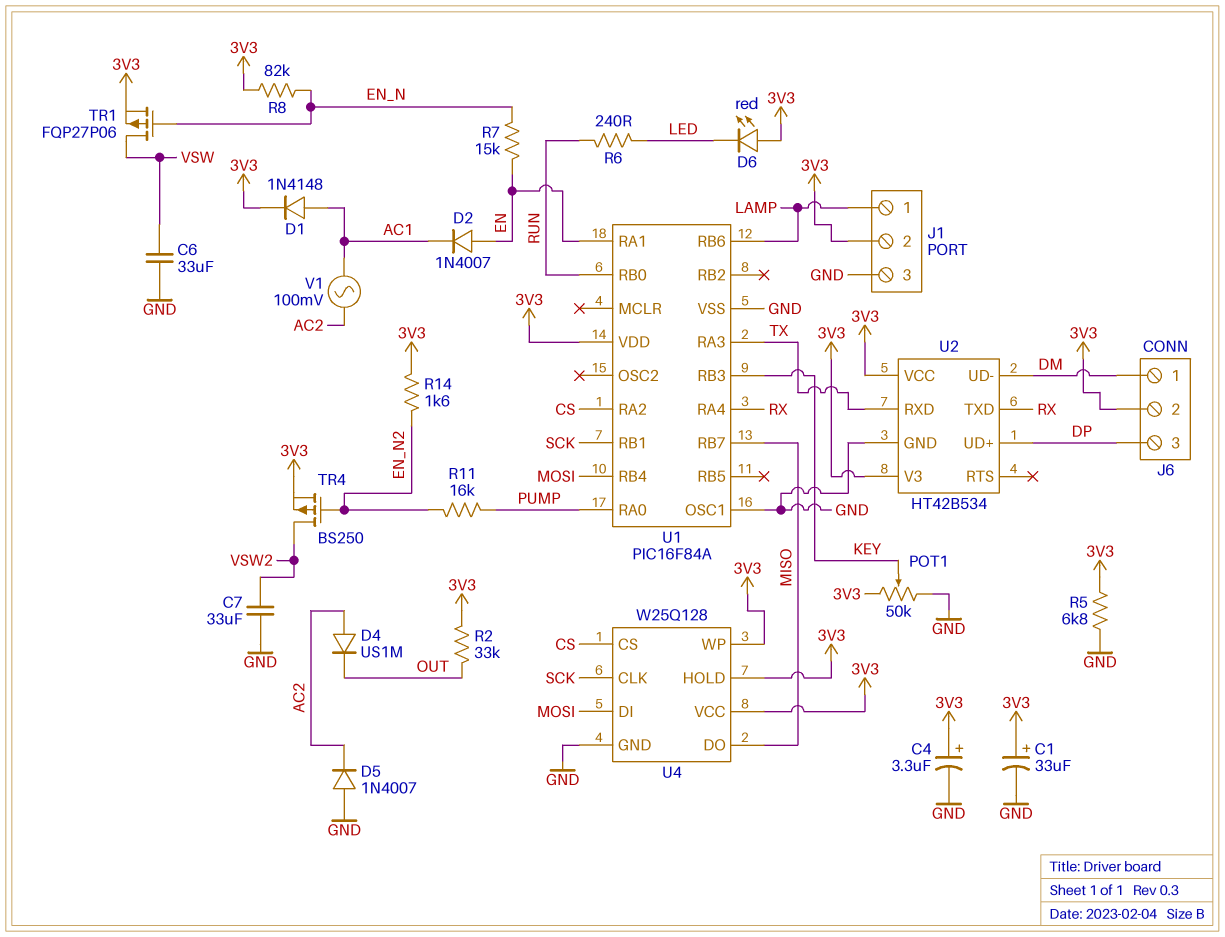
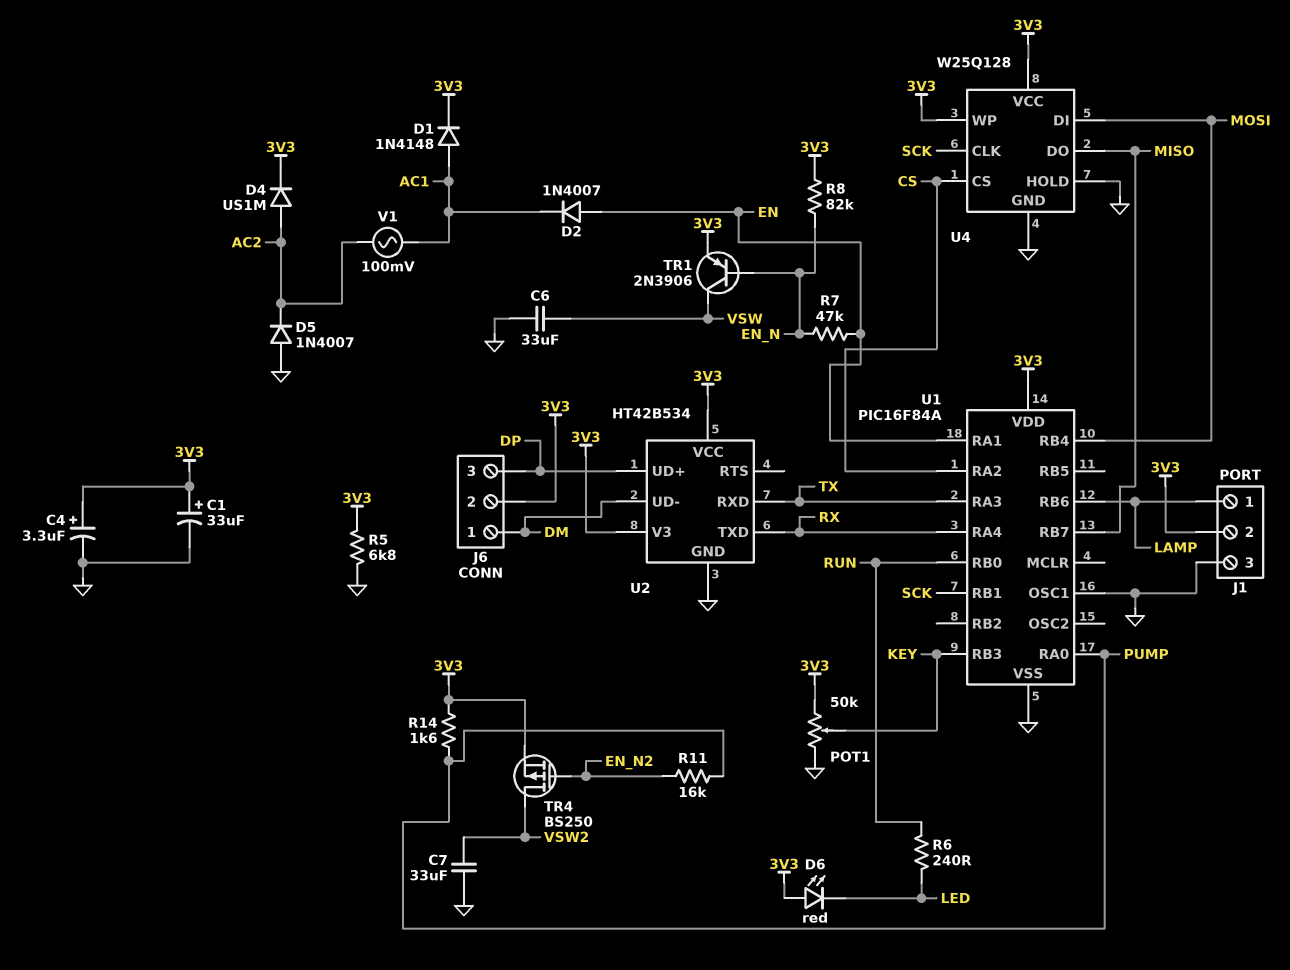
D4: diode US1M (A AC2, K OUT) -> diode US1M (A AC2, K 3V3)
R2: 33k (3V3, OUT) -> none
R7: 15k (EN, EN_N) -> 47k (EN, EN_N)
R14: 1.6k (3V3, EN_N2) -> 1.6k (3V3, PUMP)
TR1: PMOS FQP27P06 (G EN_N, D VSW, S 3V3) -> PNP 2N3906 (B EN_N, C VSW, E 3V3)
U4 pin HOLD: 3V3 -> GND

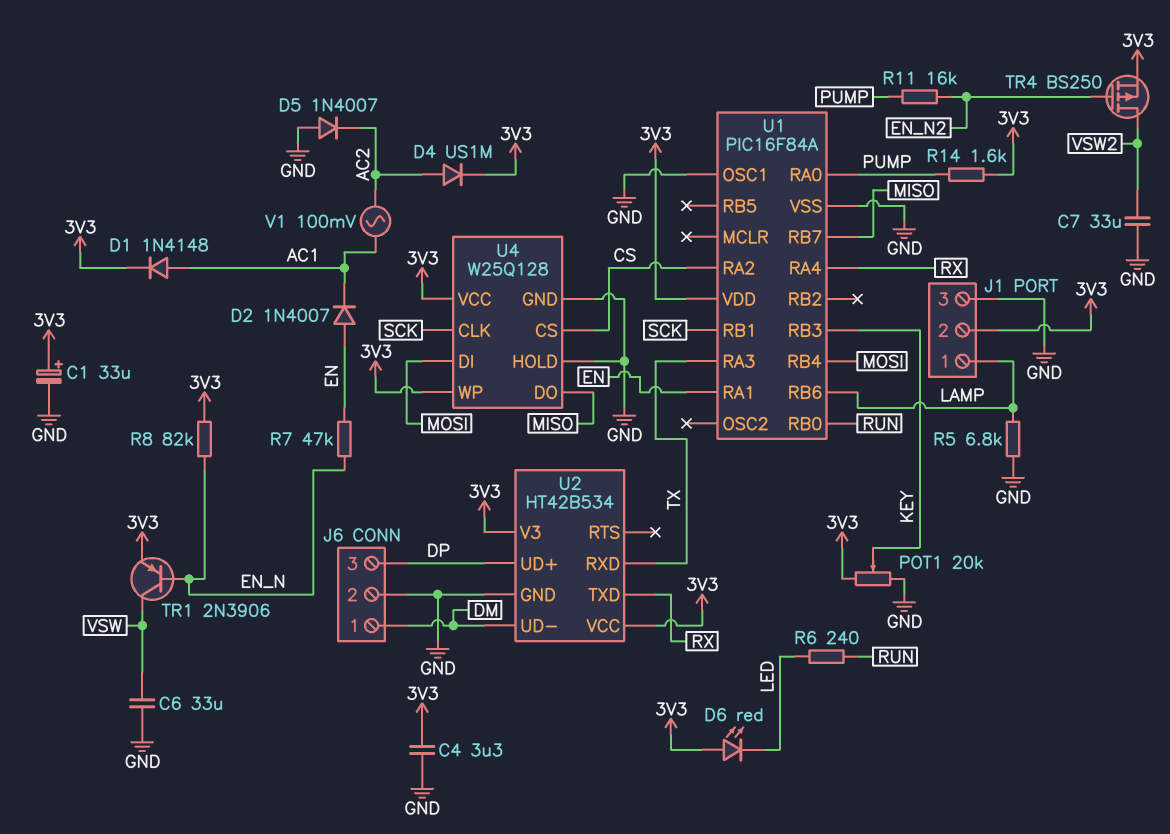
C4: 3.3uF (plus 3V3, minus GND) -> 3.3uF (3V3, GND)
J6 pin 2: 3V3 -> GND
POT1: 50k (3V3, GND, wiper KEY) -> 20k (3V3, GND, wiper KEY)
R5: 6.8k (3V3, GND) -> 6.8k (GND, LAMP)

